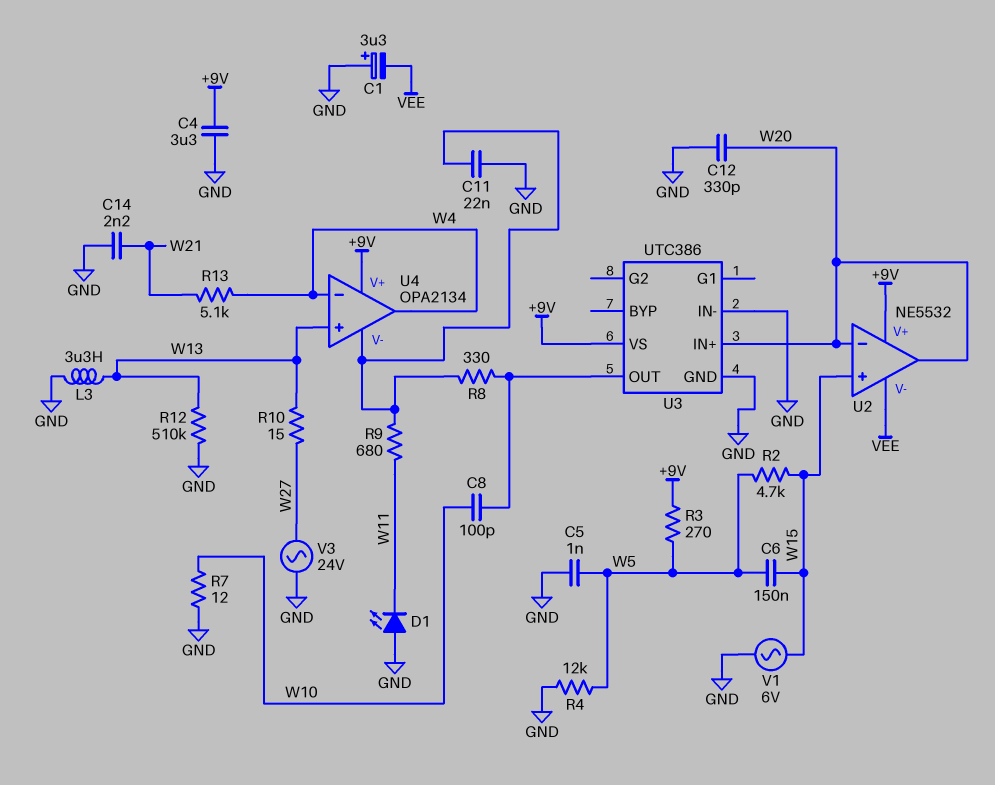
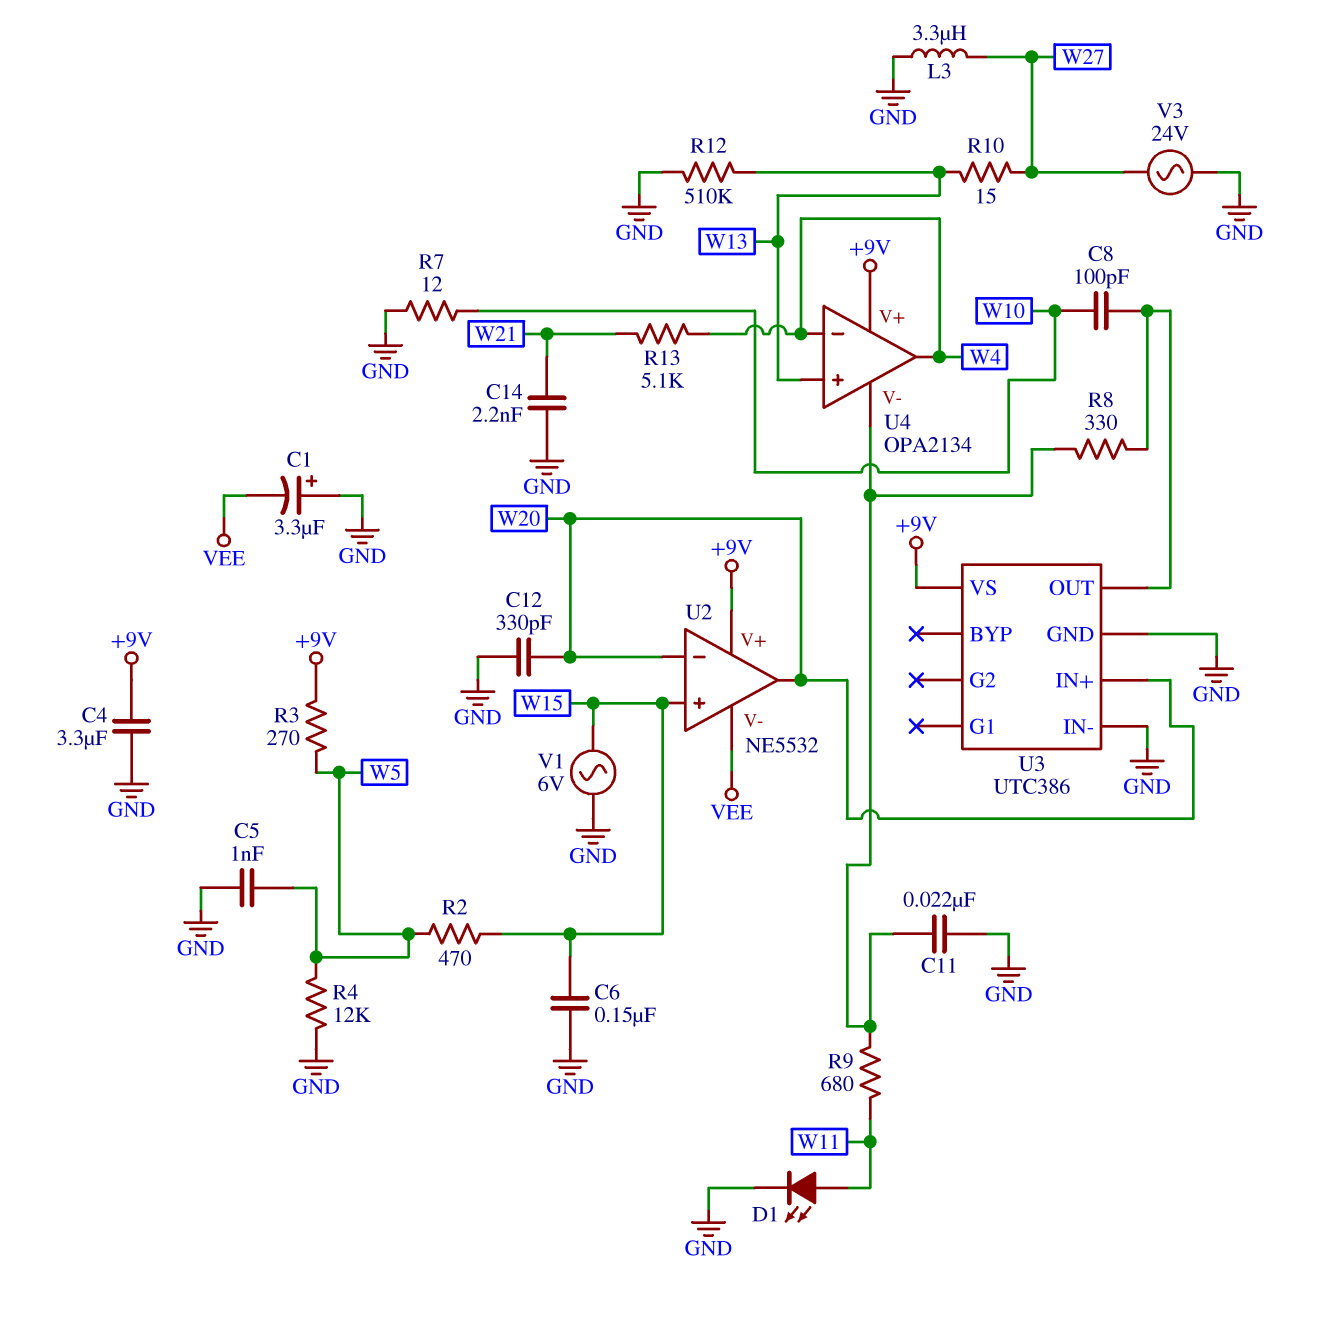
C6: 150nF (W5, W15) -> 150nF (GND, W15)
D1: LED (A GND, K W11) -> LED (A W11, K GND)
L3: 3.3uH (GND, W13) -> 3.3uH (GND, W27)
R2: 4.7k (W5, W15) -> 470 (W5, W15)

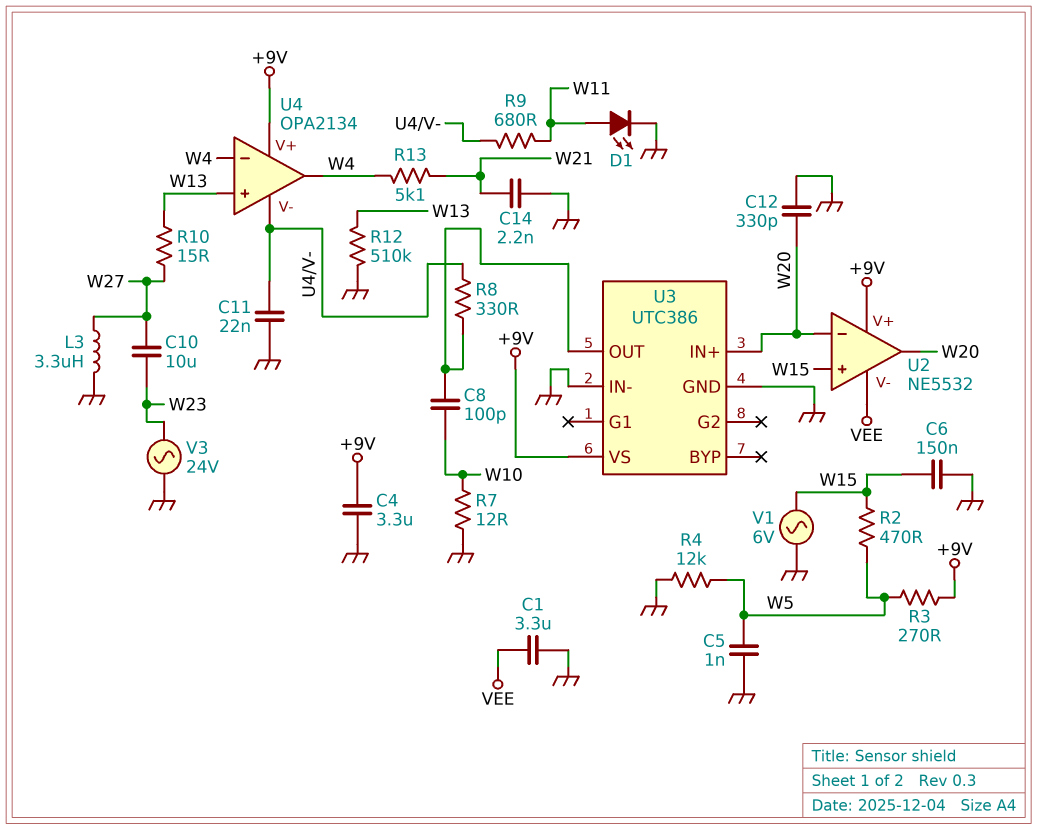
C1: 3.3uF (plus GND, minus VEE) -> 3.3uF (GND, VEE)
C10: none -> 10uF (W23, W27)
V3: AC 24V (GND, W27) -> AC 24V (GND, W23)

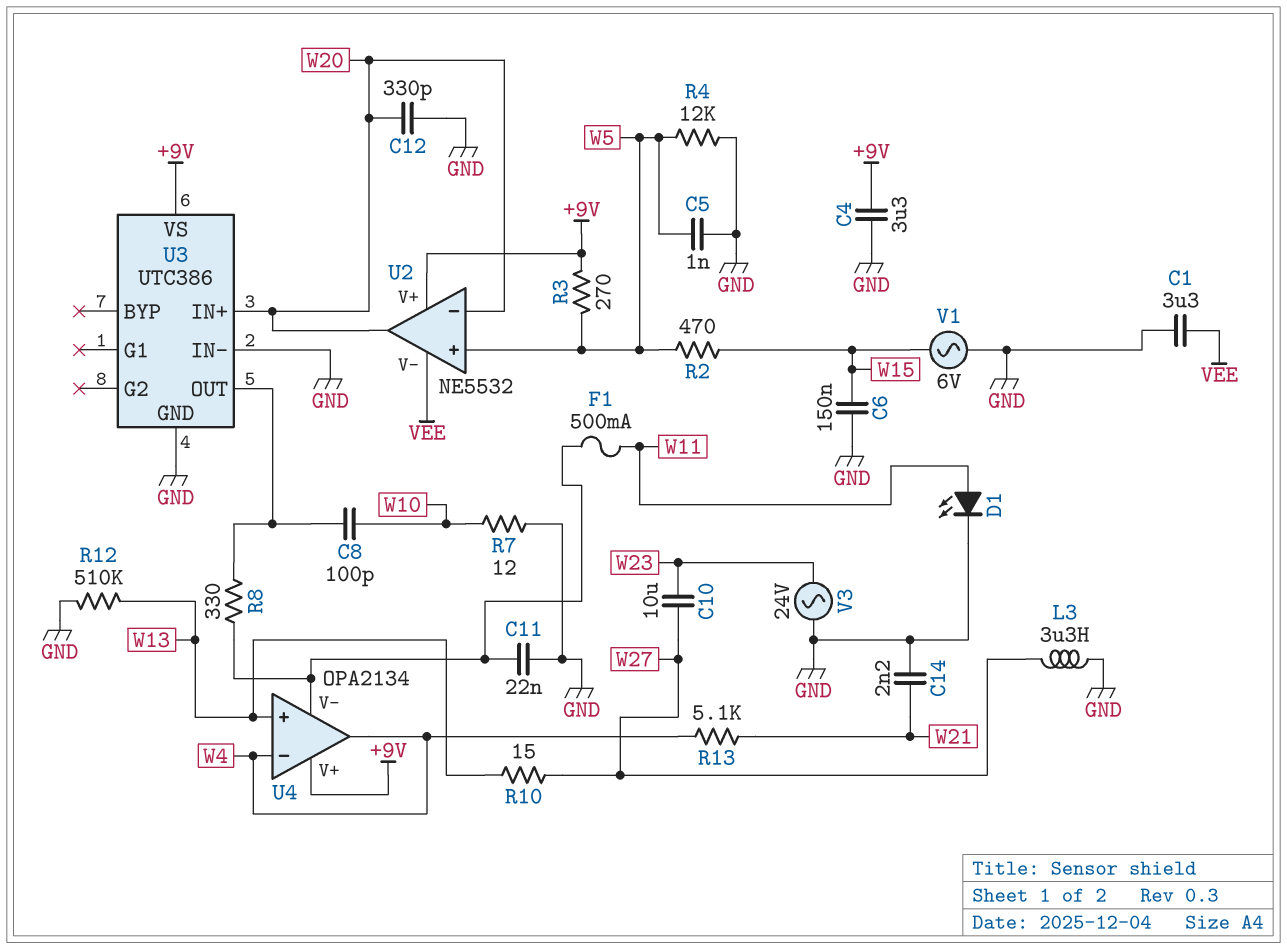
F1: none -> 500mA (U4/V-, W11)
R9: 680 (U4/V-, W11) -> none
U2 pin in+: W15 -> W5

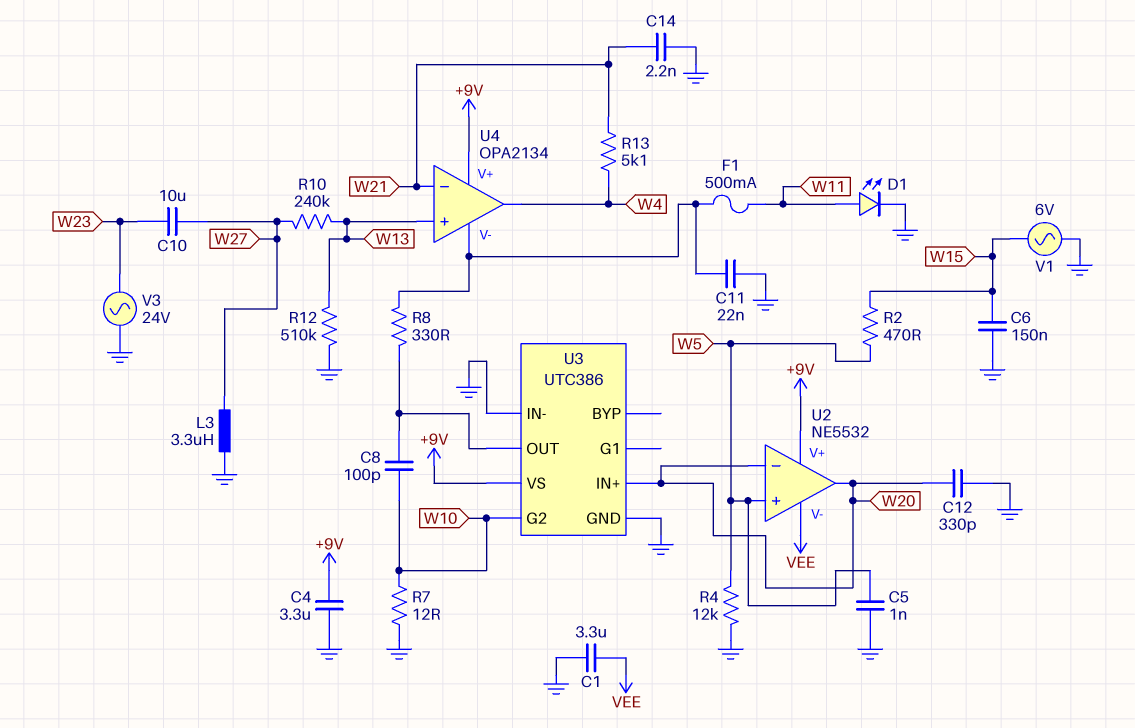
R3: 270 (+9V, W5) -> none
R10: 15 (W13, W27) -> 240k (W13, W27)
U3 pin G2: none -> W10
U4 pin in-: W4 -> W21

